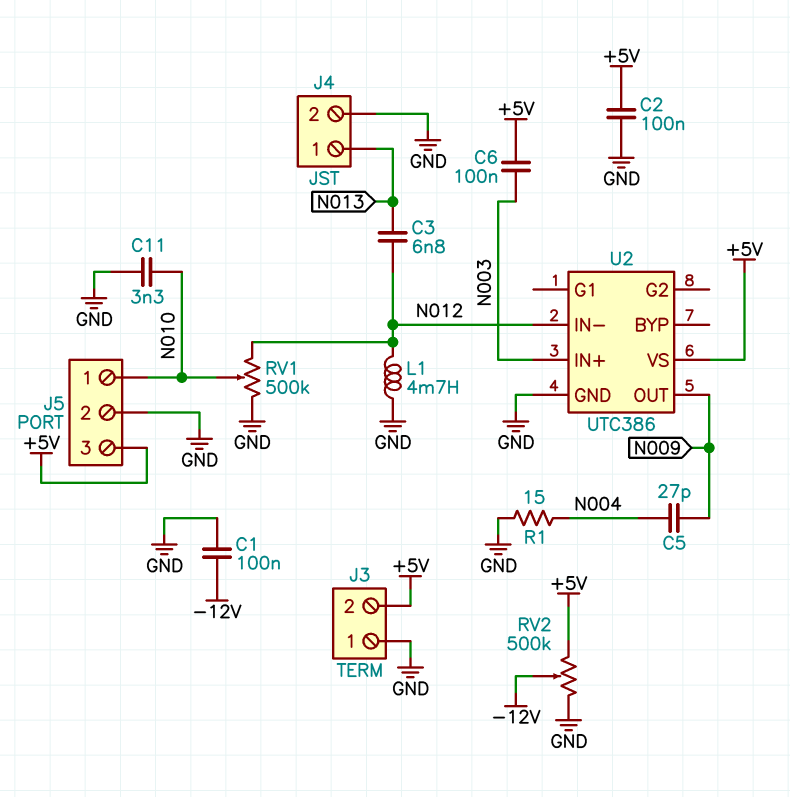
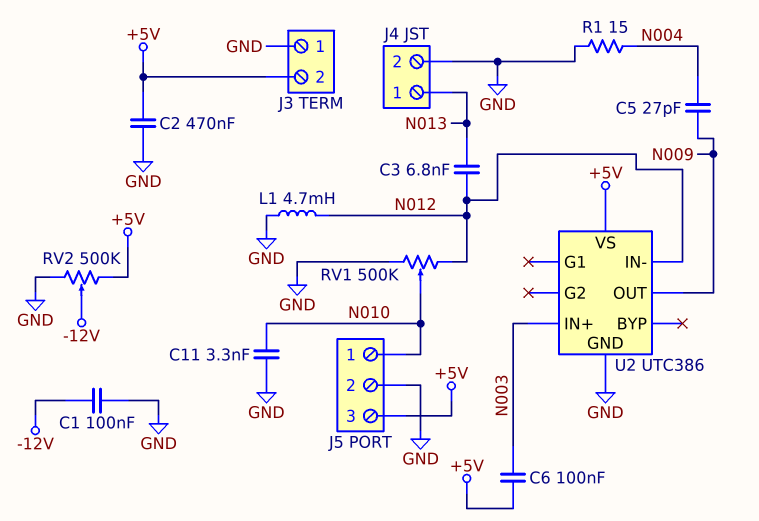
C2: 100nF (+5V, GND) -> 470nF (+5V, GND)

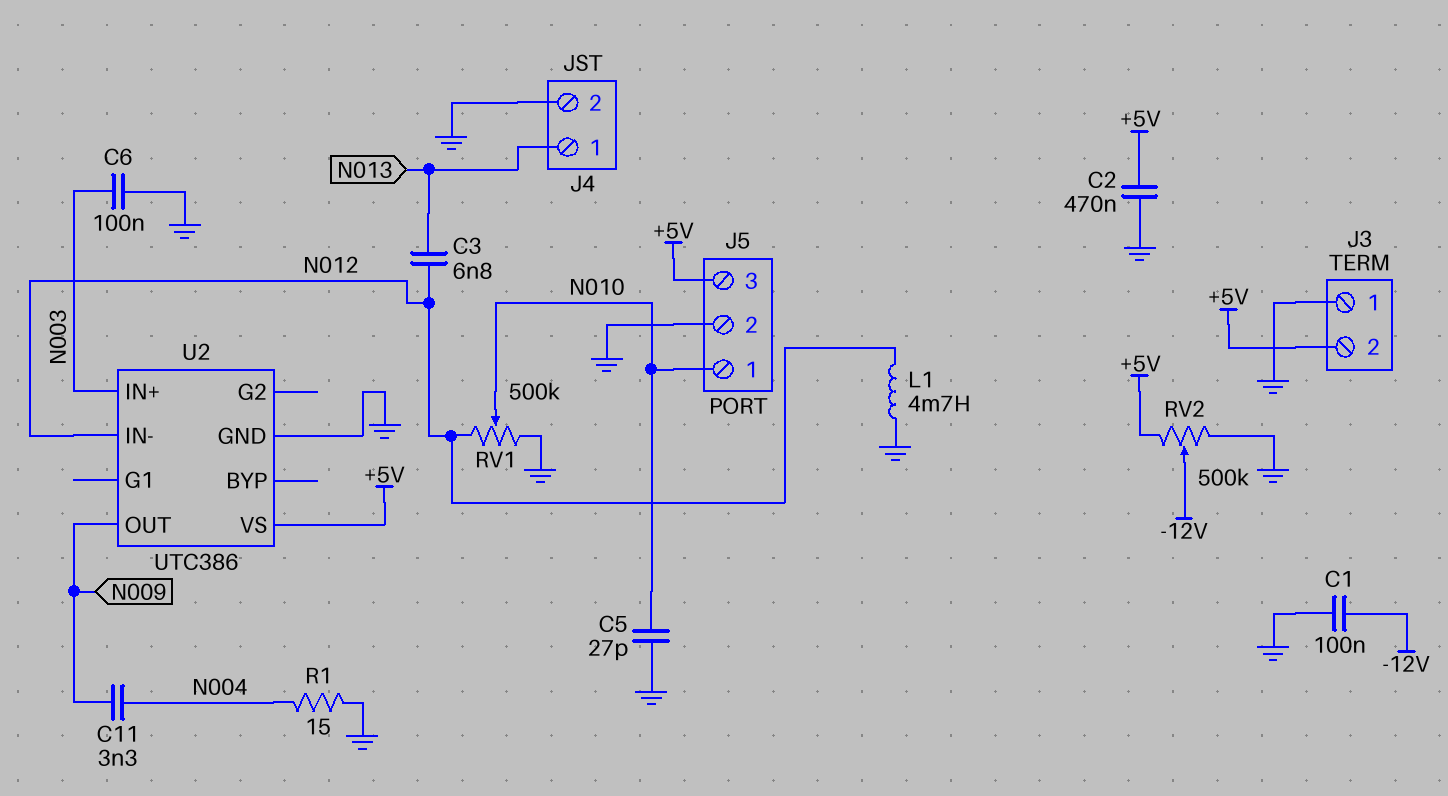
C5: 27pF (N004, N009) -> 27pF (GND, N010)
C6: 100nF (+5V, N003) -> 100nF (GND, N003)
C11: 3.3nF (GND, N010) -> 3.3nF (N004, N009)

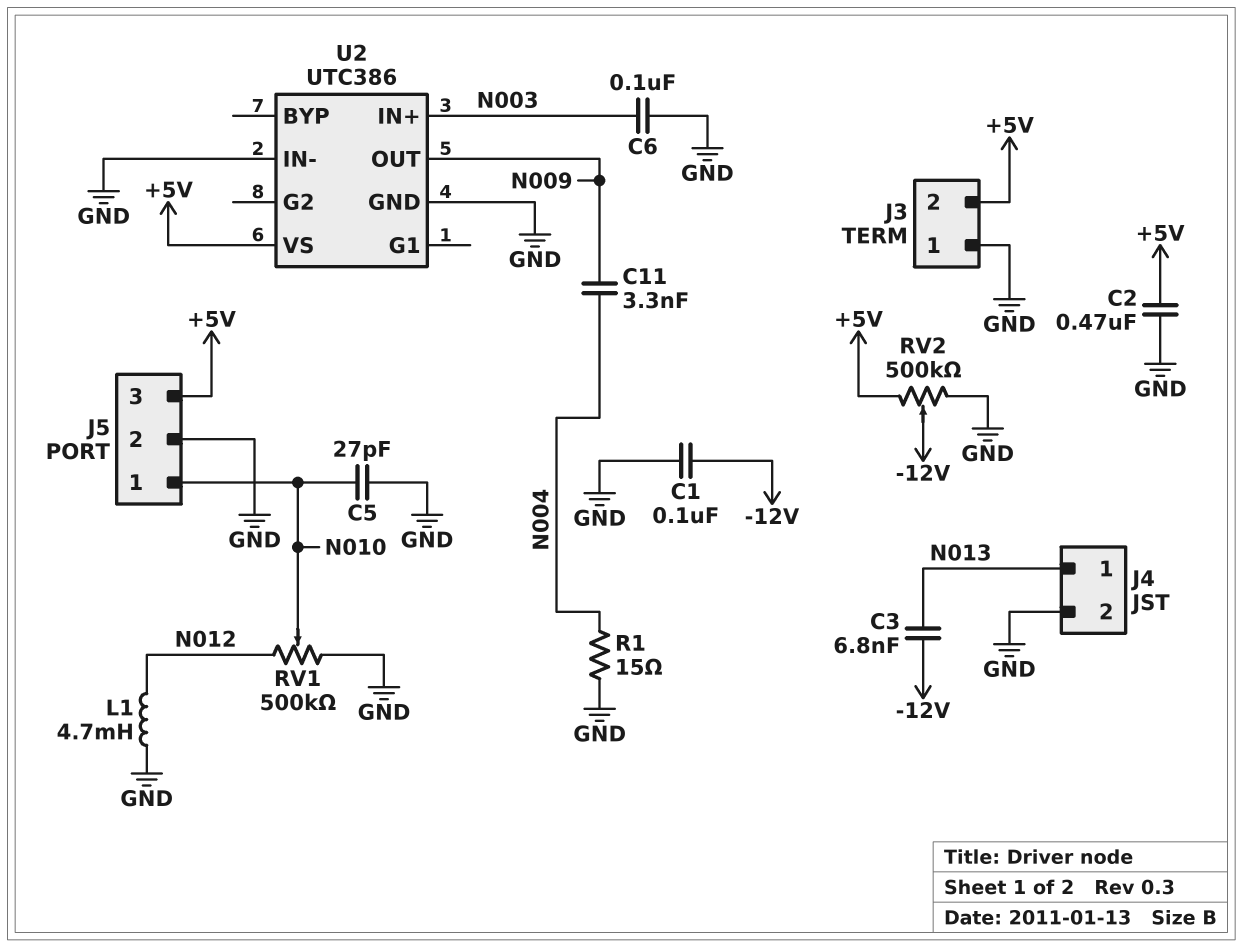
C3: 6.8nF (N012, N013) -> 6.8nF (-12V, N013)
U2 pin IN-: N012 -> GND

